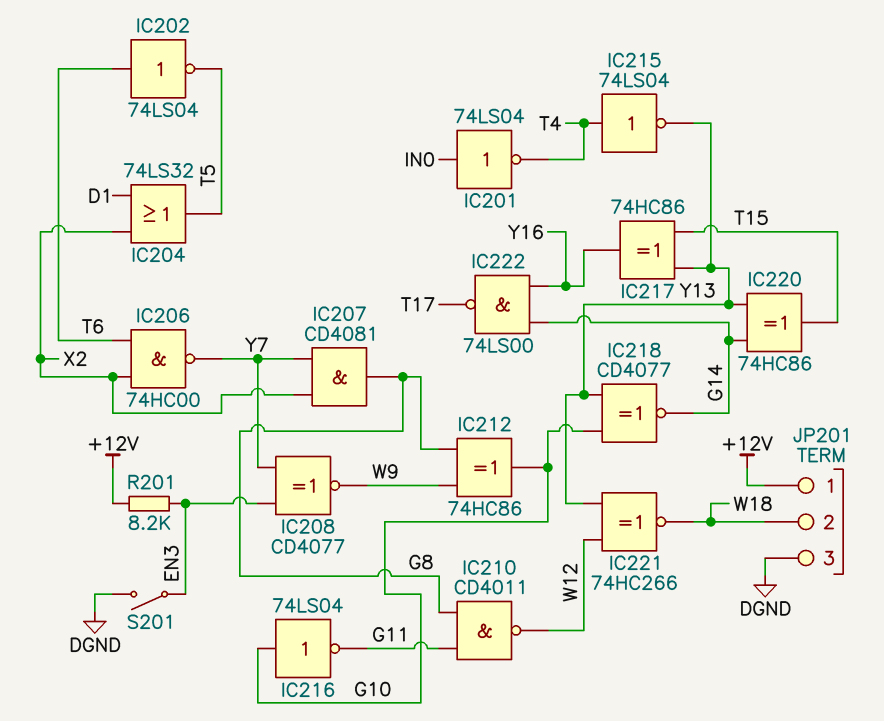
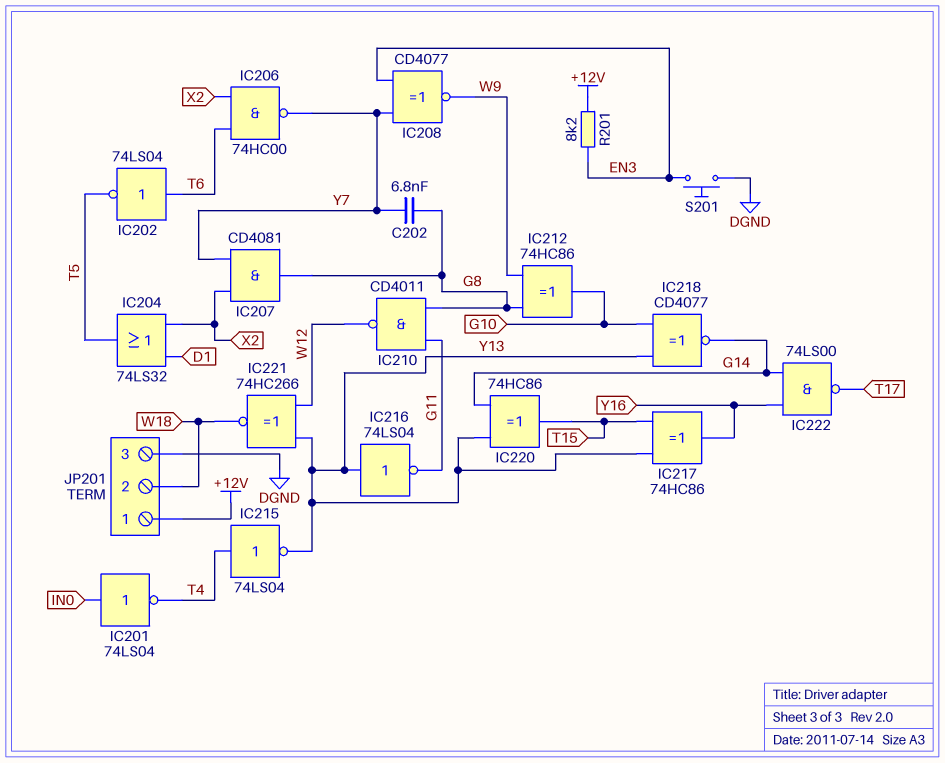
C202: none -> 6.8nF (G8, Y7)
IC216: NOT 74LS04 (in G10, out G11) -> NOT 74LS04 (in Y13, out G11)
S201: switch (DGND, EN3) -> button (DGND, EN3)

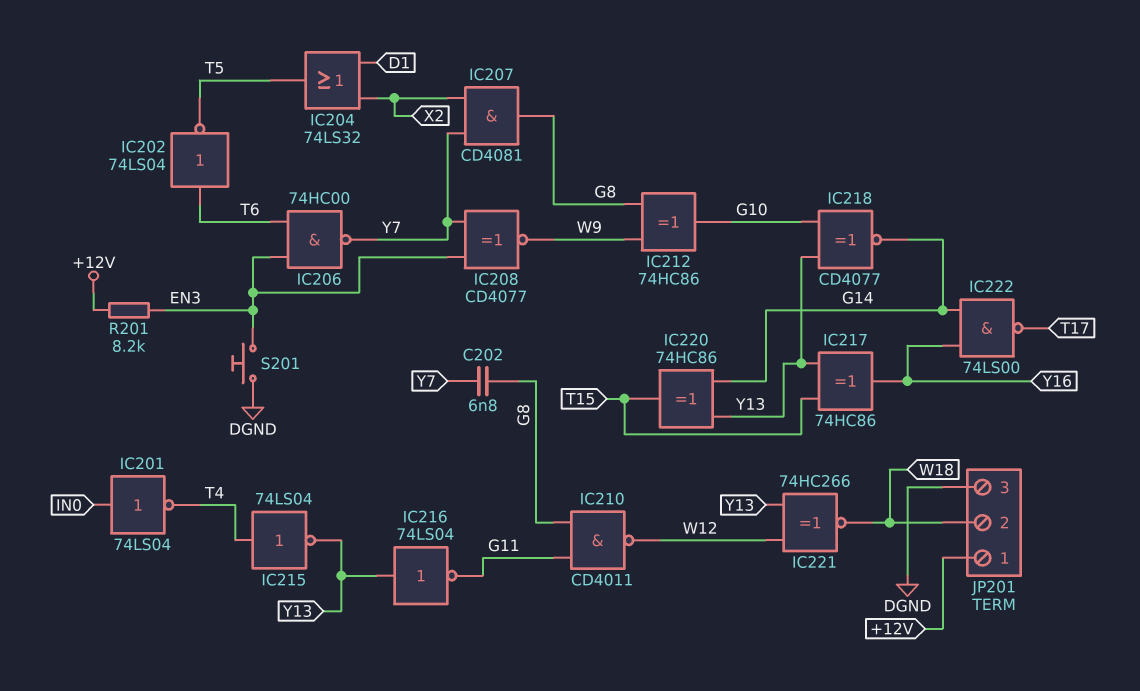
IC206: NAND 74HC00 (in T6, in X2, out Y7) -> NAND 74HC00 (in EN3, in T6, out Y7)

